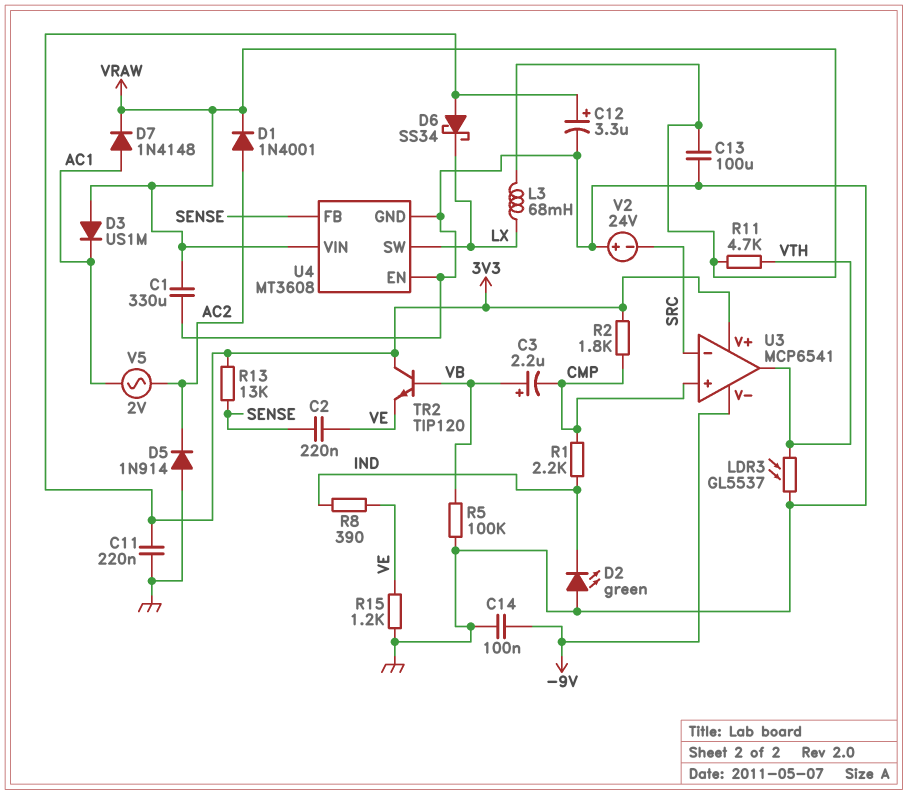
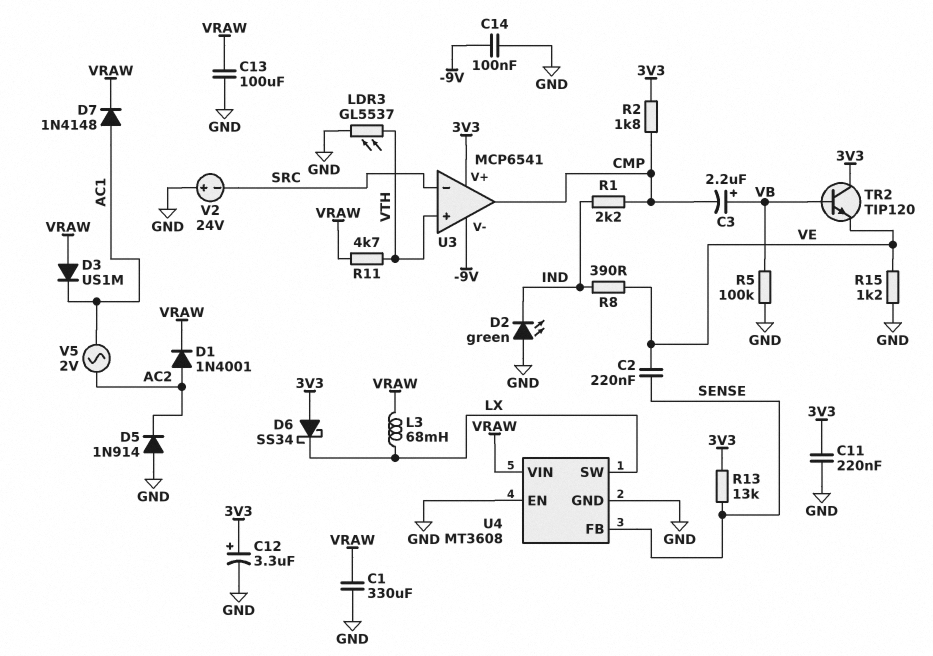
U3 pin in+: CMP -> VTH
U3 pin out: VTH -> CMP

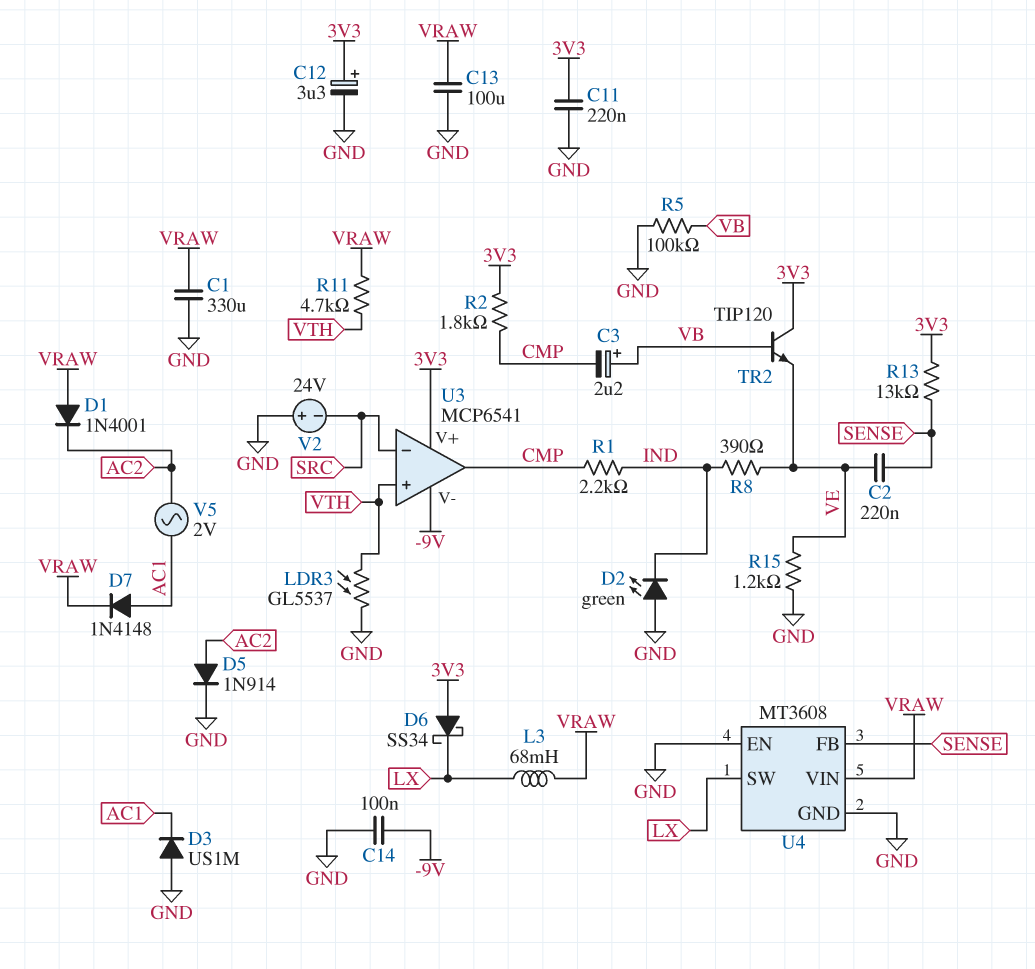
D1: diode 1N4001 (A AC2, K VRAW) -> diode 1N4001 (A VRAW, K AC2)
D3: diode US1M (A VRAW, K AC1) -> diode US1M (A GND, K AC1)
D5: diode 1N914 (A GND, K AC2) -> diode 1N914 (A AC2, K GND)

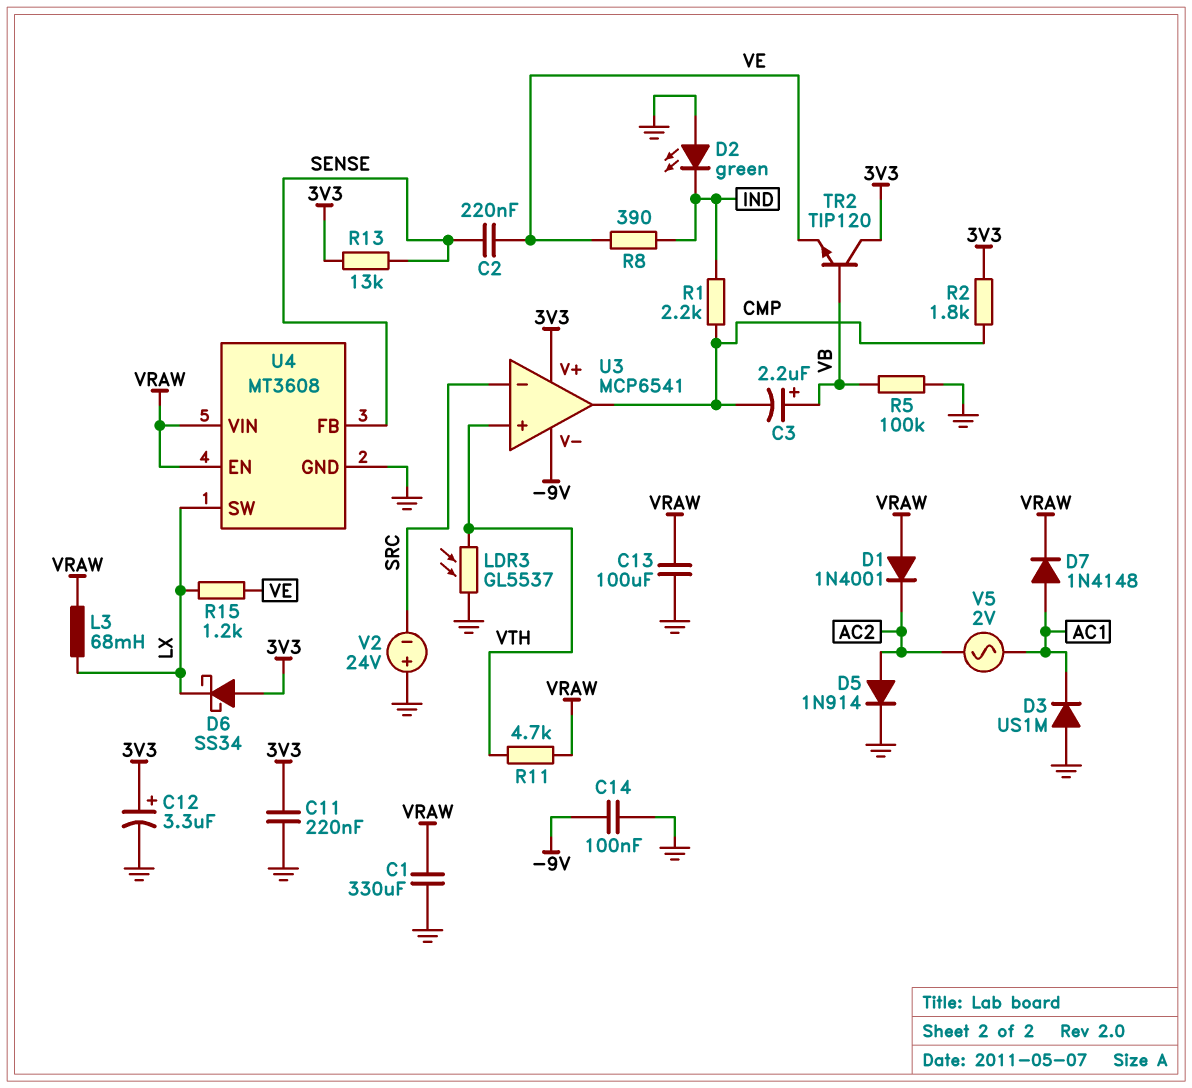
R15: 1.2k (GND, VE) -> 1.2k (LX, VE)
U4 pin EN: GND -> VRAW

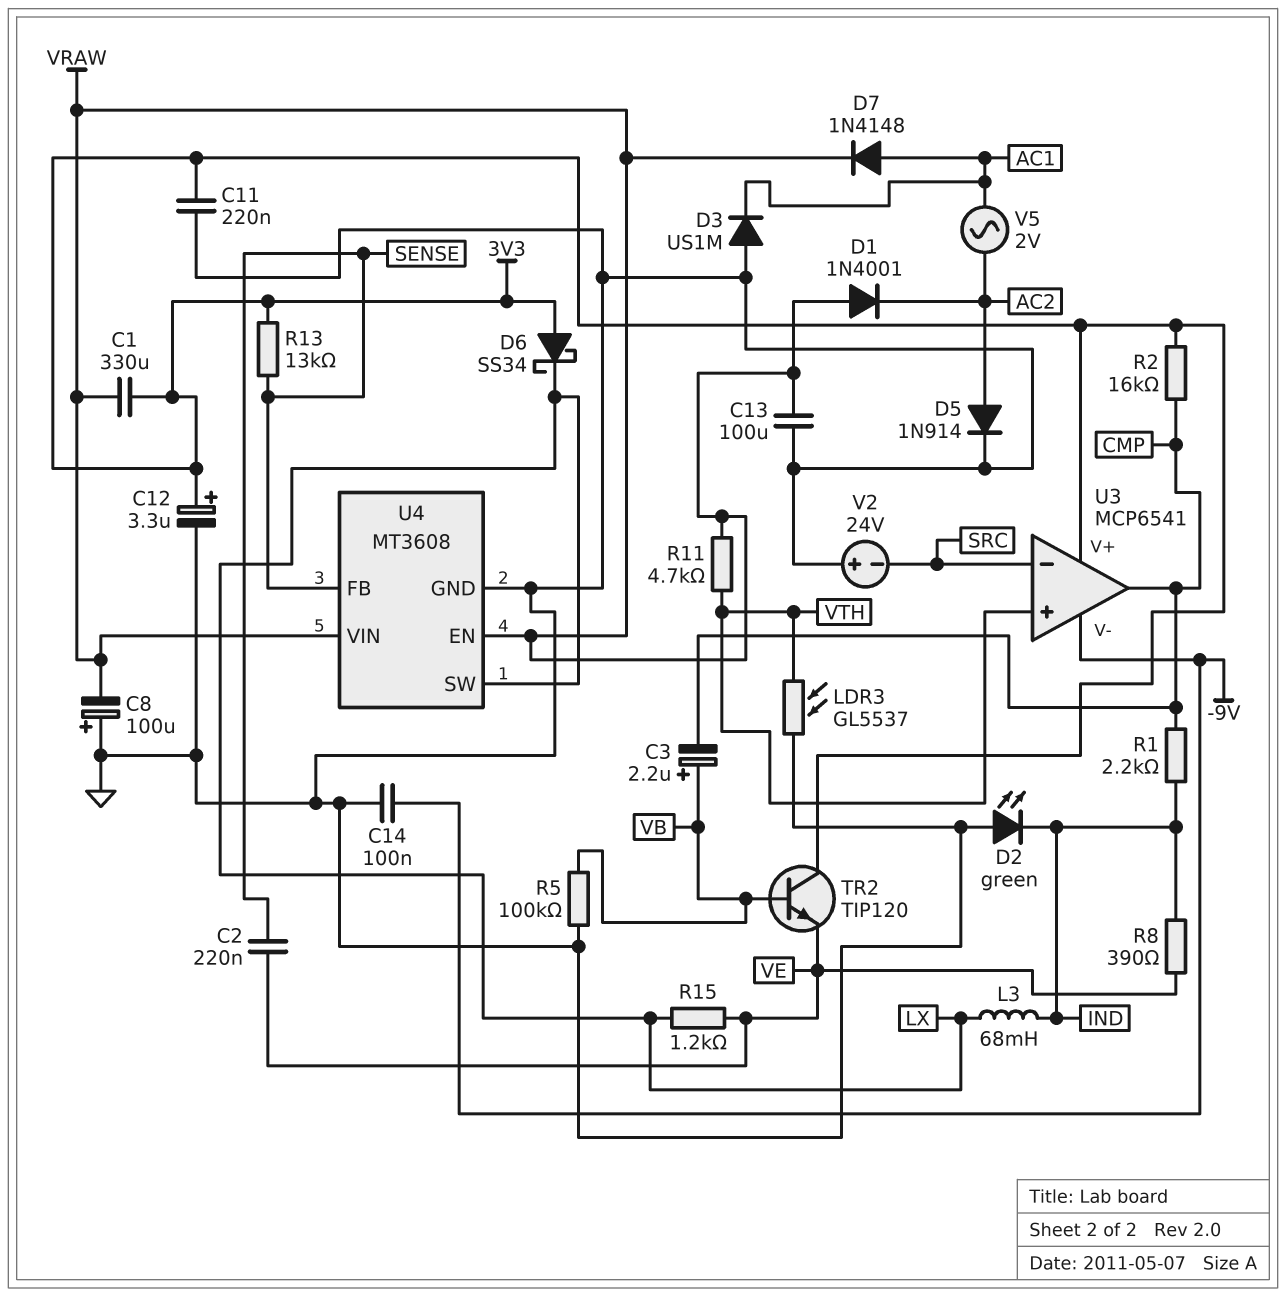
C1: 330uF (GND, VRAW) -> 330uF (3V3, VRAW)
C8: none -> 100uF (plus GND, minus VRAW)
L3: 68mH (LX, VRAW) -> 68mH (IND, LX)
R2: 1.8k (3V3, CMP) -> 16k (3V3, CMP)

